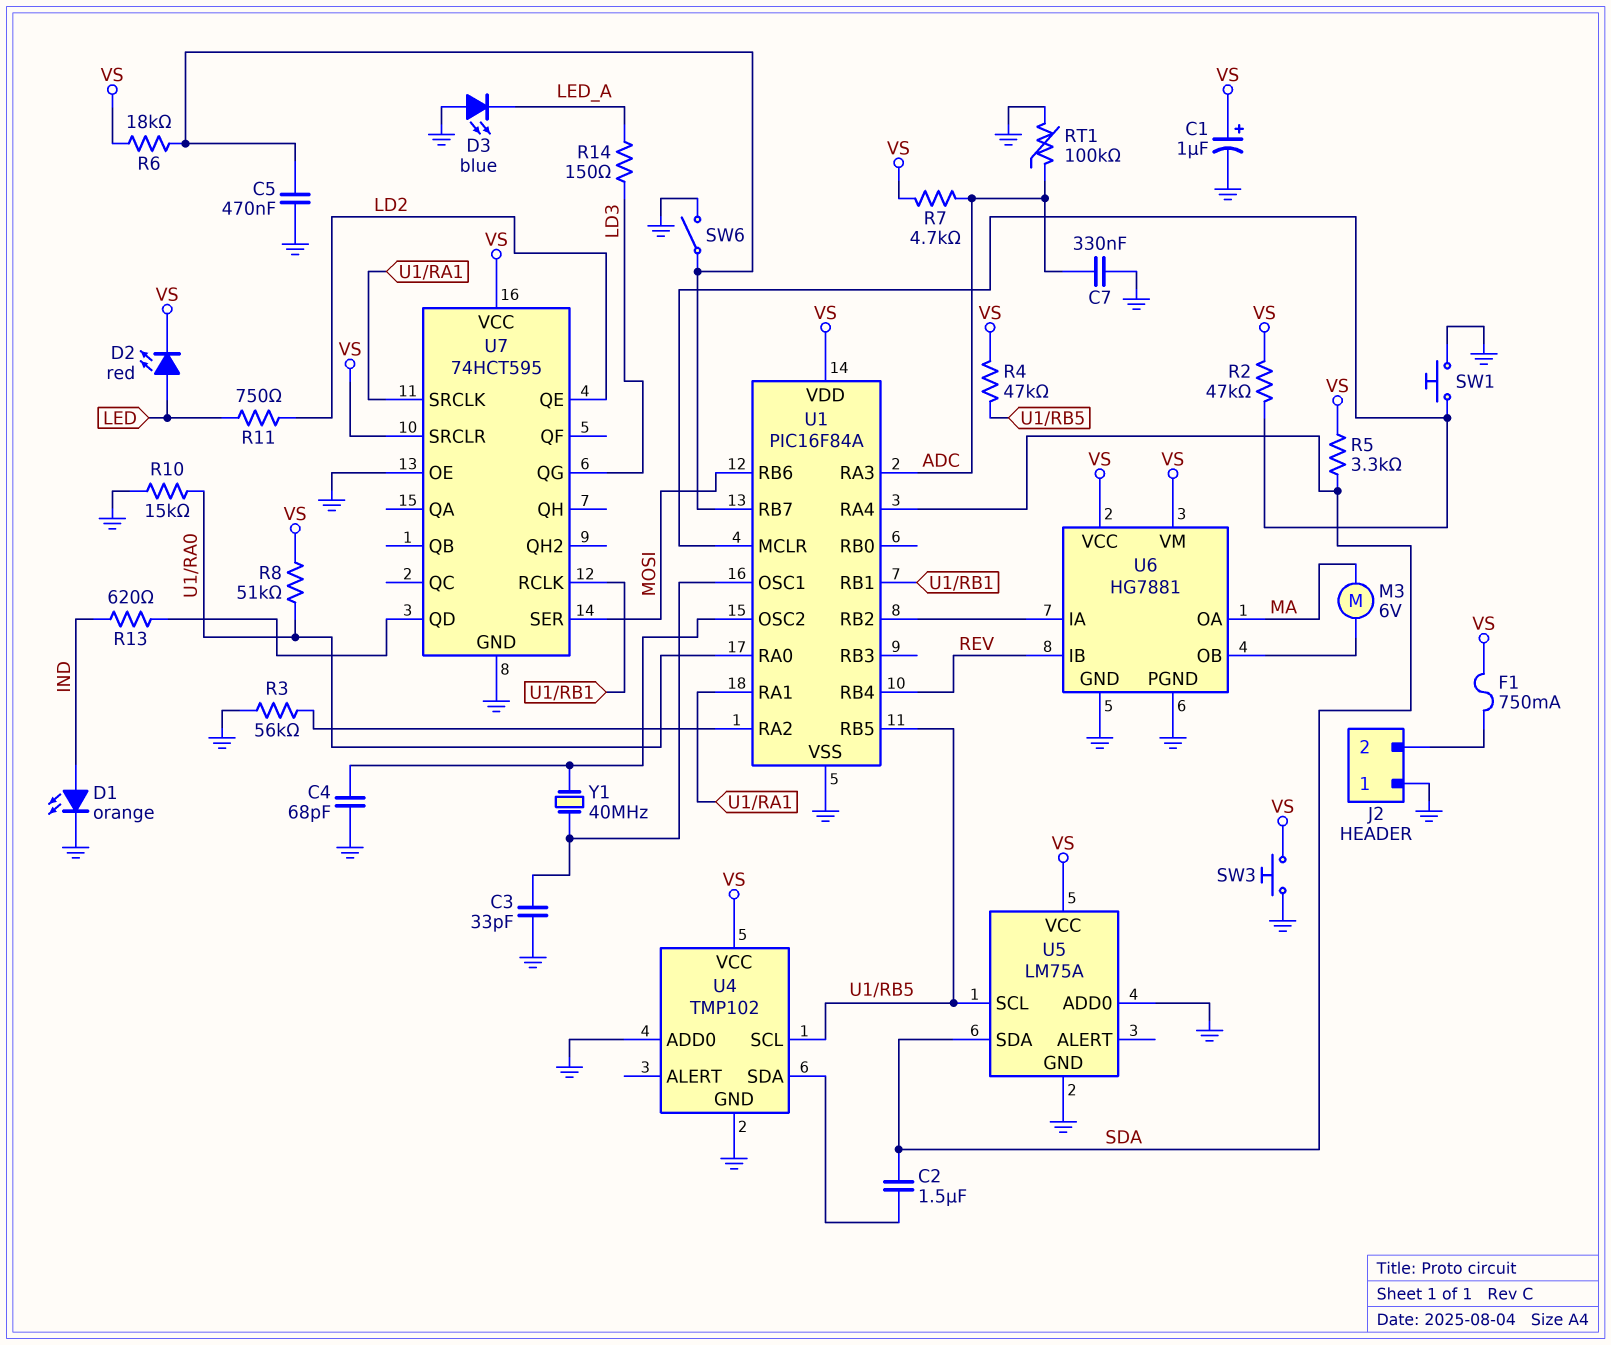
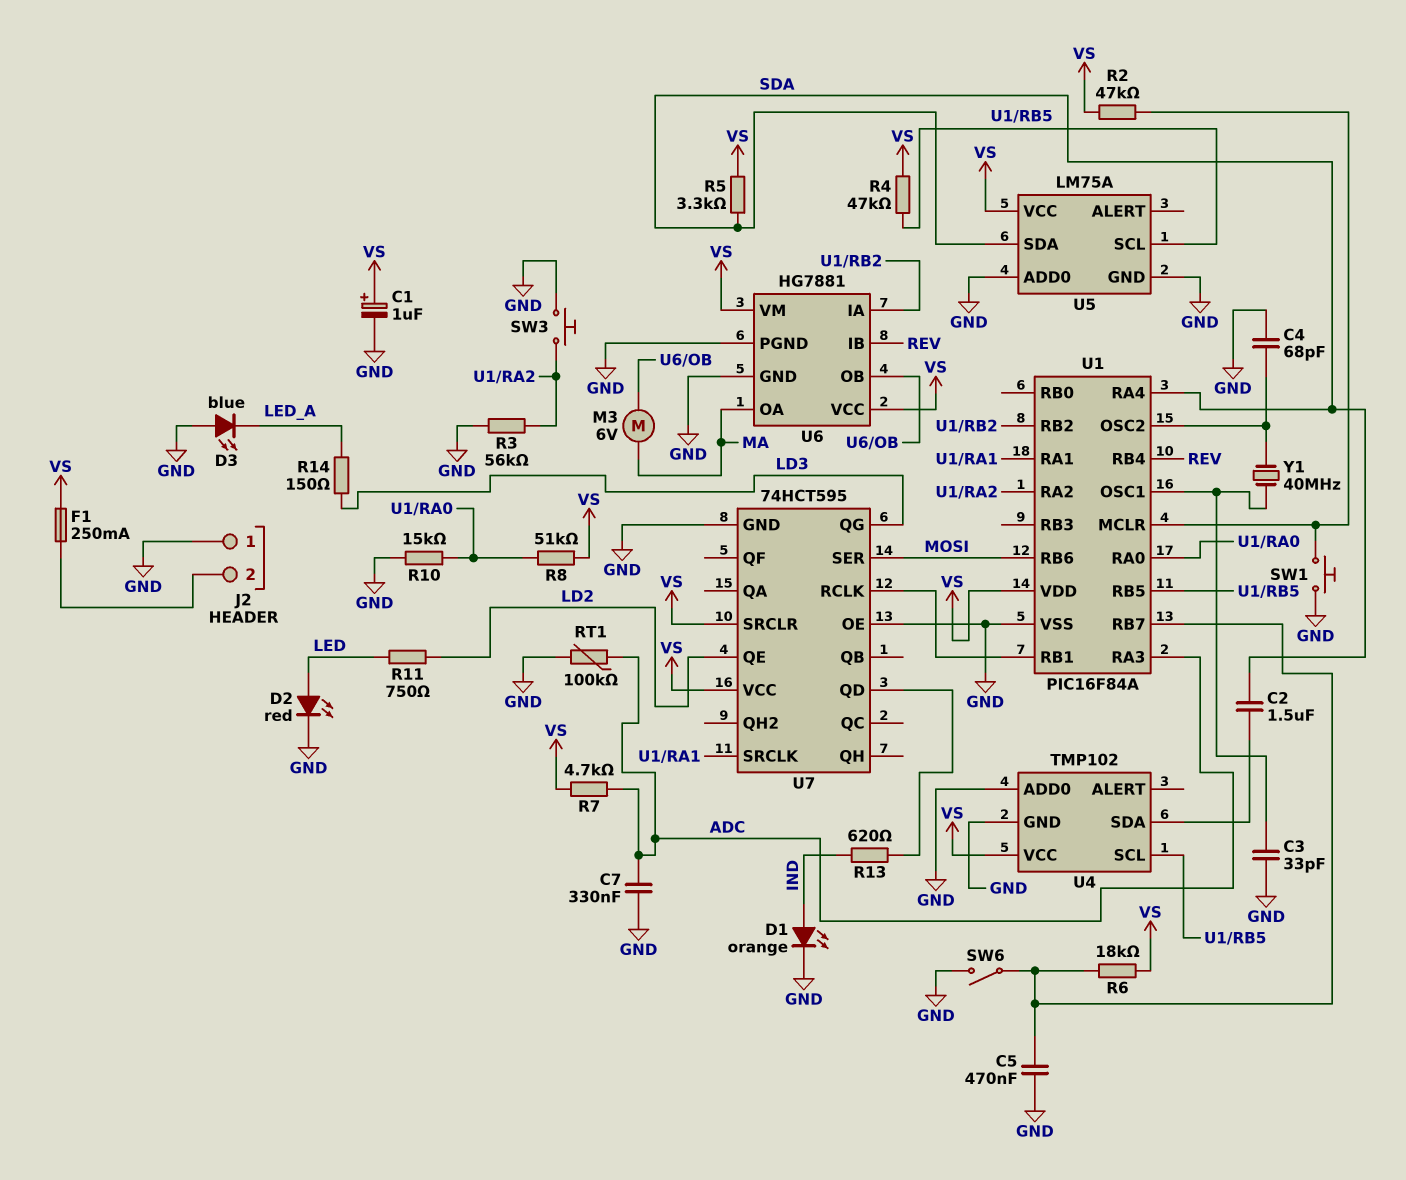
D2: LED red (A LED, K VS) -> LED red (A LED, K GND)
F1: 750mA (J2/2, VS) -> 250mA (J2/2, VS)
SW3: button (GND, VS) -> button (GND, U1/RA2)

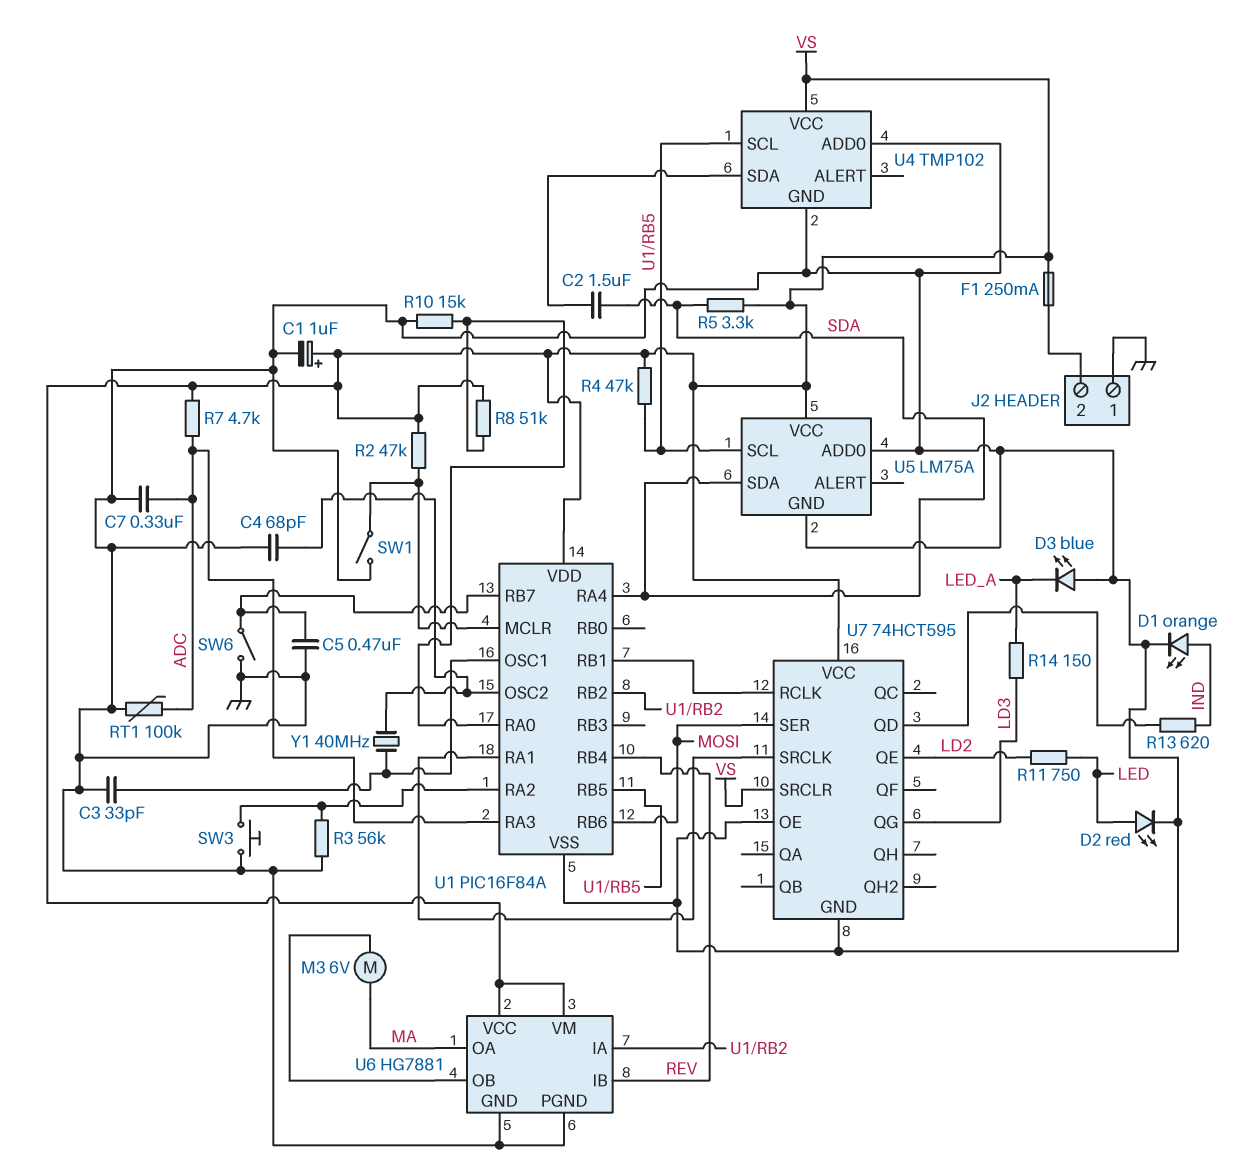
R6: 18k (U1/RB7, VS) -> none
SW1: button (GND, U1/MCLR) -> switch (GND, U1/MCLR)

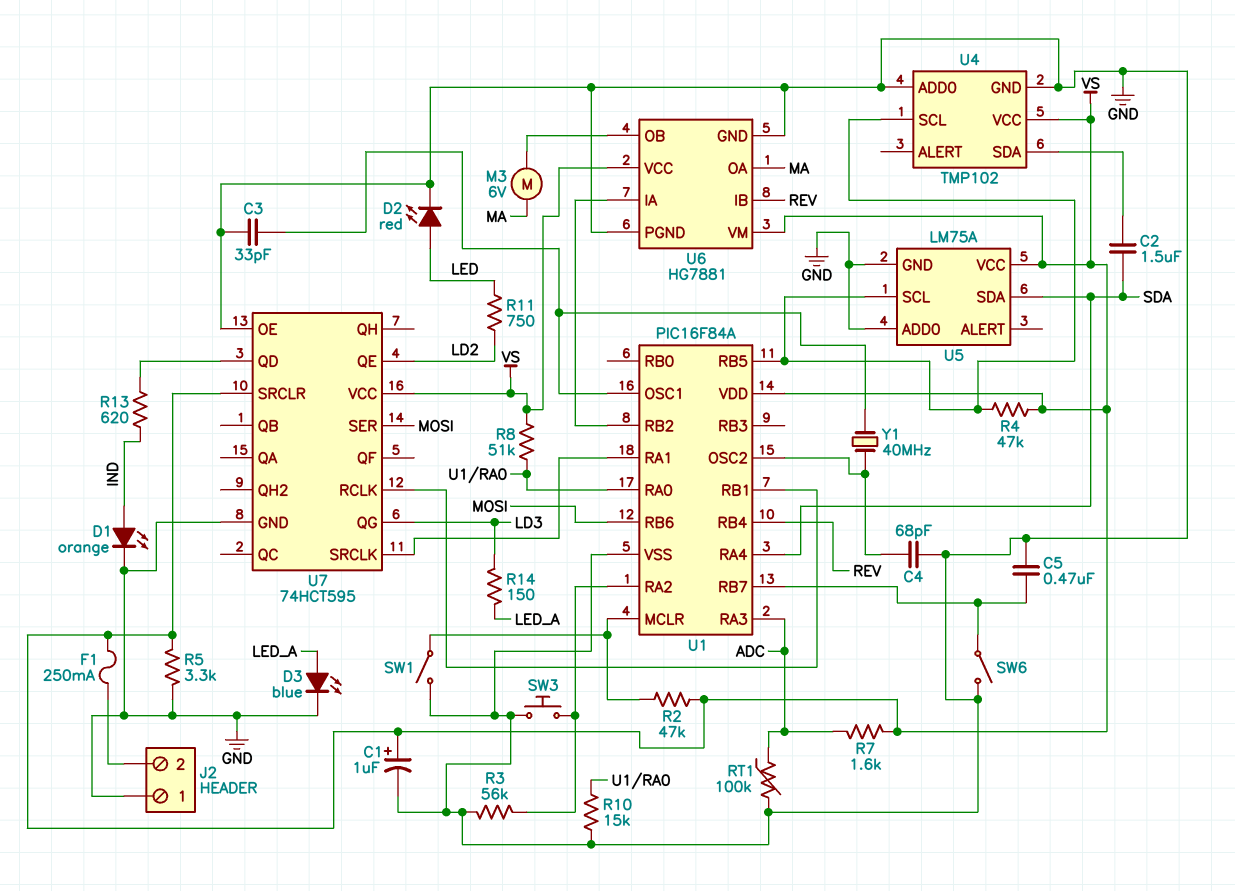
C7: 330nF (ADC, GND) -> none
D3: LED blue (A GND, K LED_A) -> LED blue (A LED_A, K GND)
R5: 3.3k (SDA, VS) -> 3.3k (GND, VS)
R7: 4.7k (ADC, VS) -> 1.6k (ADC, VS)

